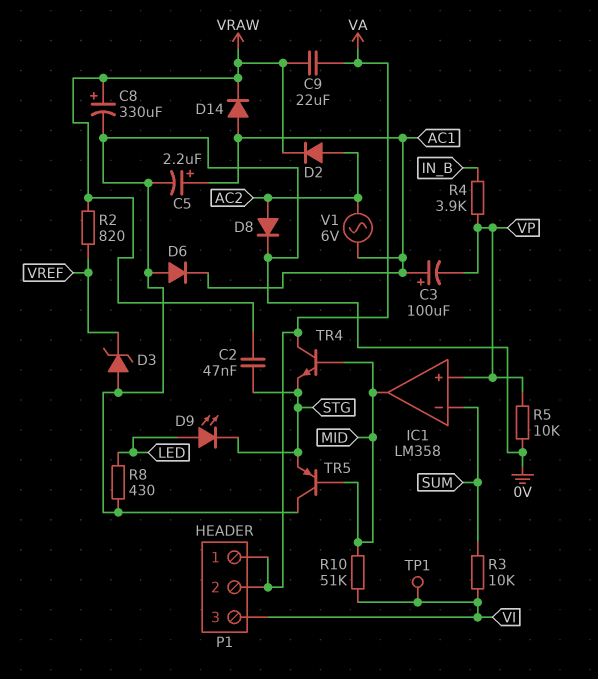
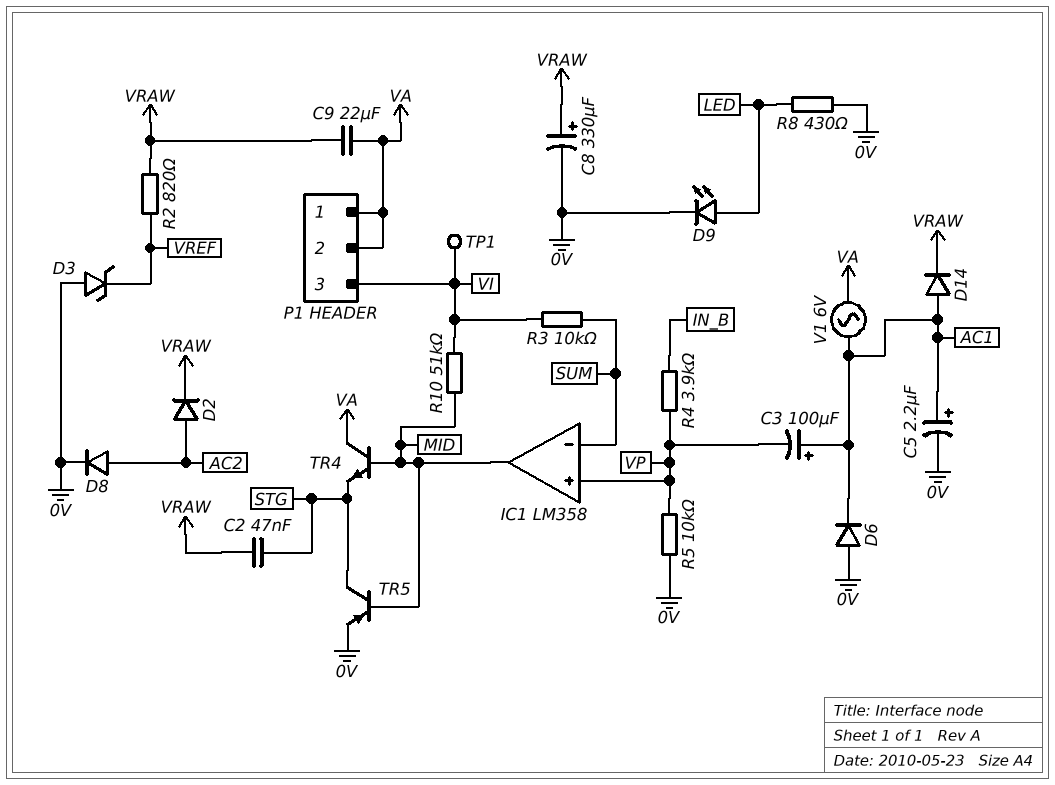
D9: LED (A LED, K STG) -> LED (A LED, K 0V)
TR5: PNP (B MID, C 0V, E STG) -> PNP (B MID, C STG, E 0V)
V1: AC 6V (AC1, AC2) -> AC 6V (AC1, VA)

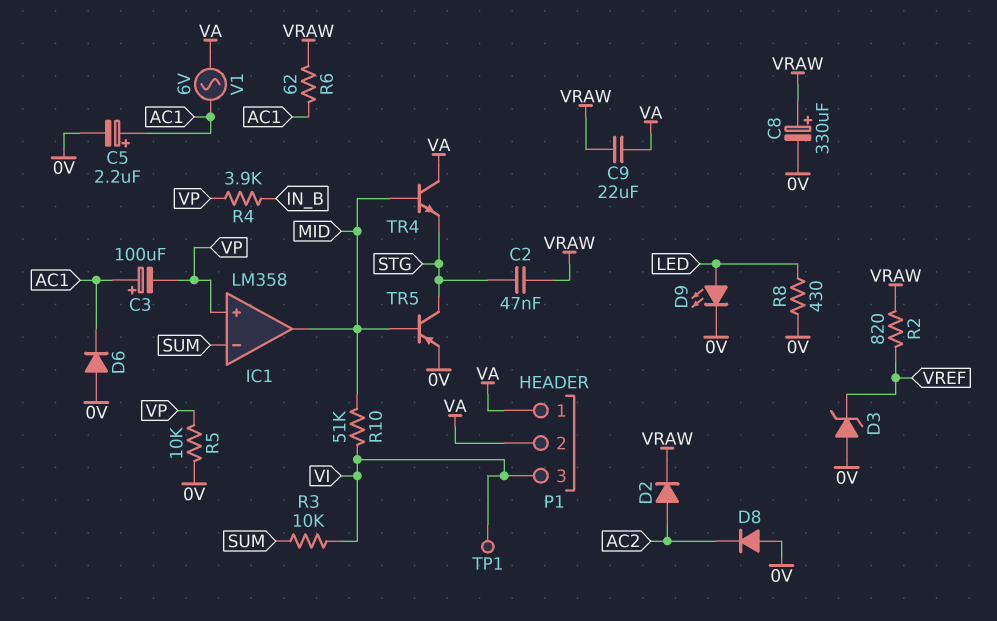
D8: diode (A AC2, K 0V) -> diode (A 0V, K AC2)
D14: diode (A AC1, K VRAW) -> none
R6: none -> 62 (AC1, VRAW)

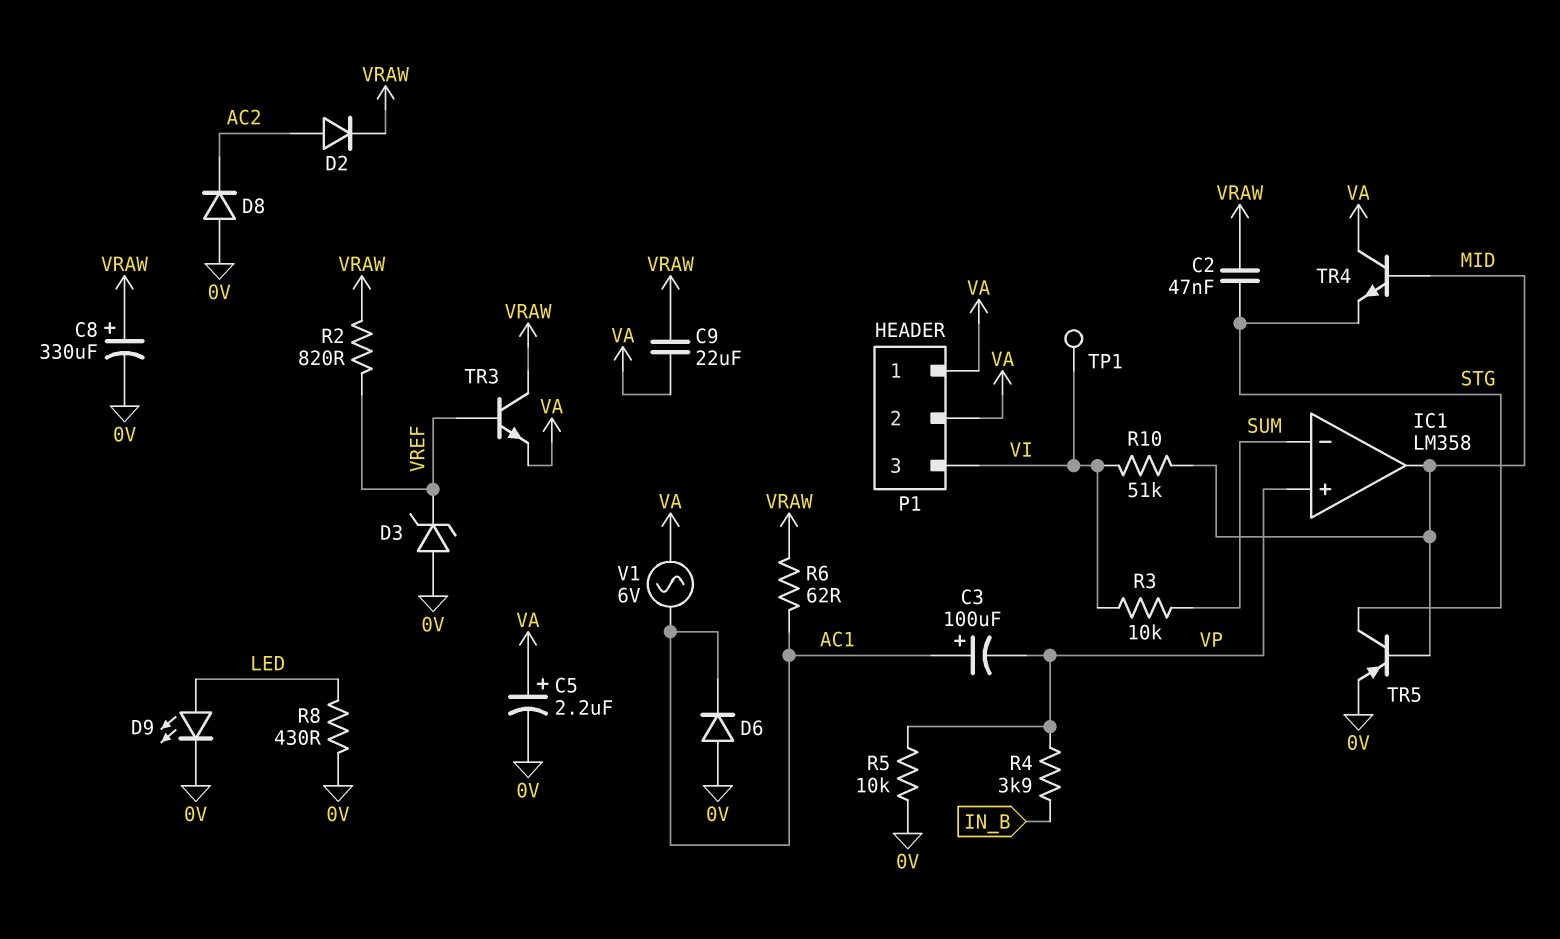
C5: 2.2uF (plus AC1, minus 0V) -> 2.2uF (plus VA, minus 0V)
TR3: none -> NPN (B VREF, C VRAW, E VA)

